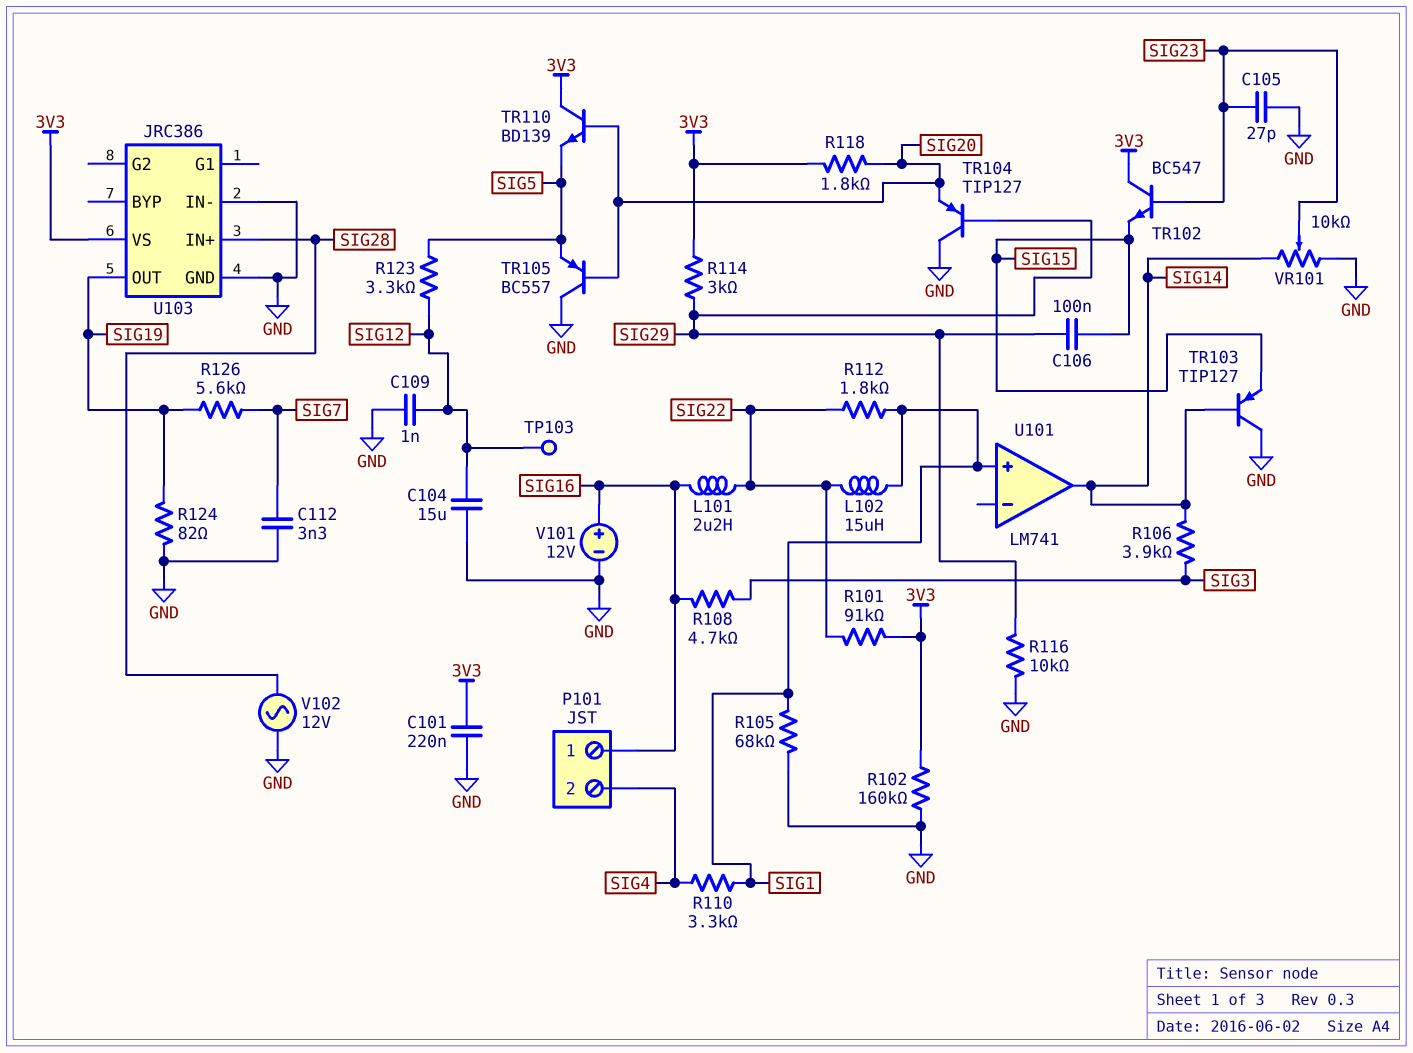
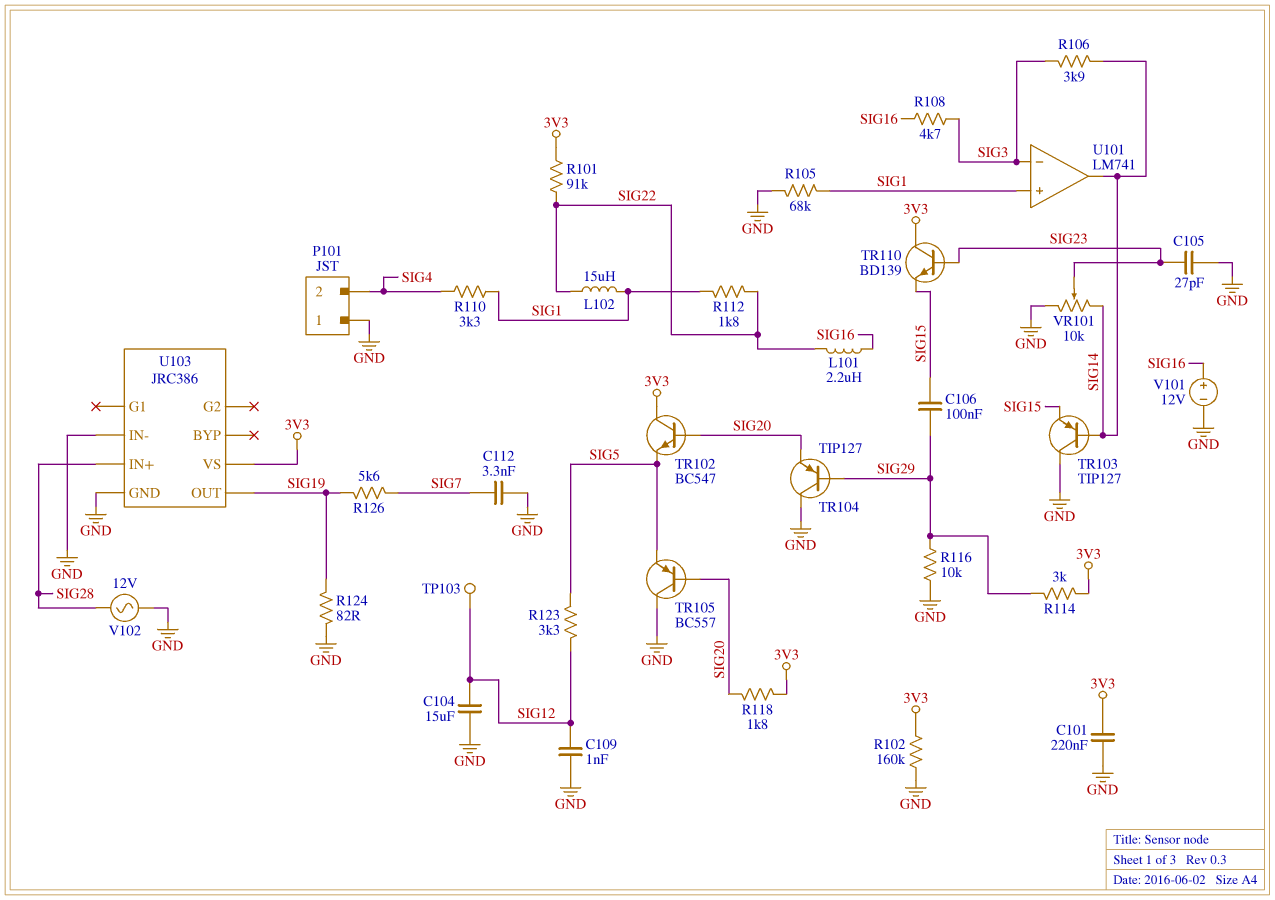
P101 pin 1: SIG16 -> GND
TR102: NPN BC547 (B SIG23, C 3V3, E SIG15) -> NPN BC547 (B SIG20, C 3V3, E SIG5)
TR110: NPN BD139 (B SIG20, C 3V3, E SIG5) -> NPN BD139 (B SIG23, C 3V3, E SIG15)
U101 pin in-: none -> SIG3

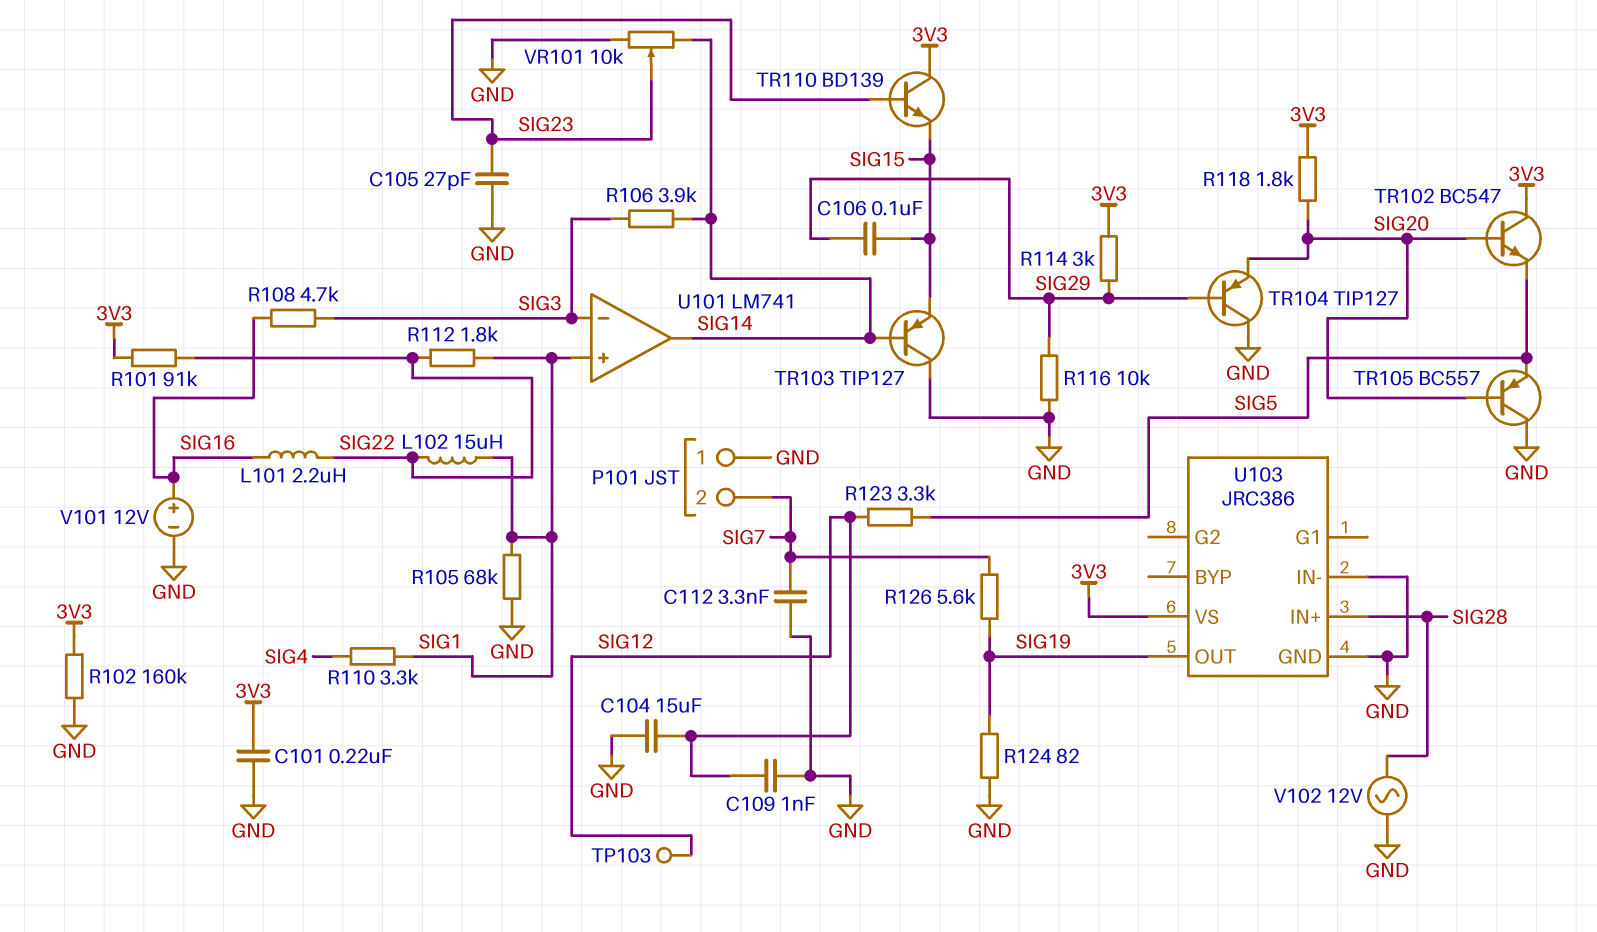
P101 pin 2: SIG4 -> SIG7

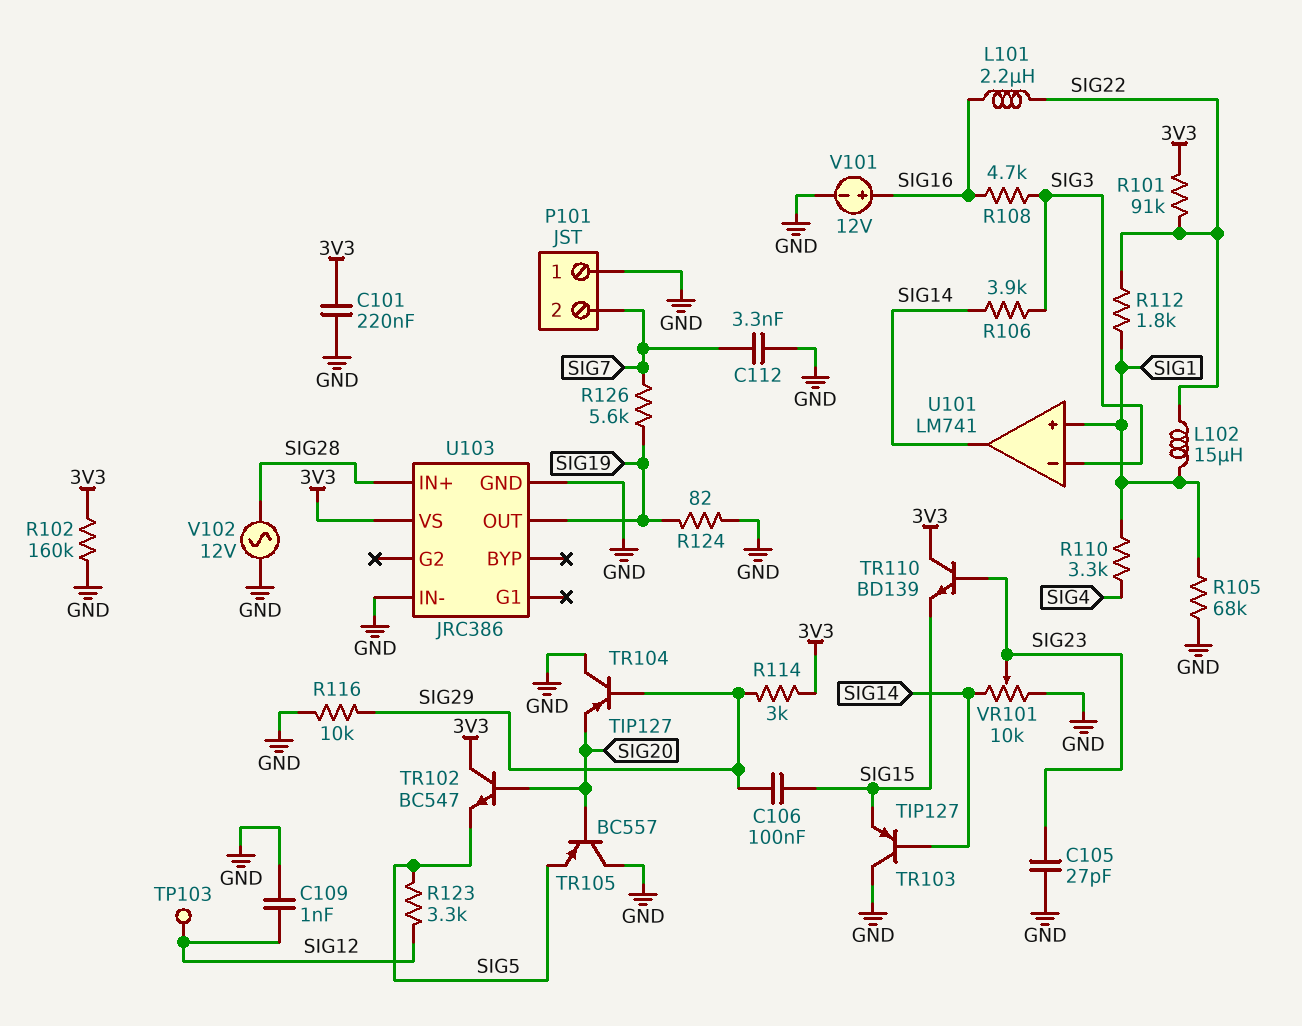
C104: 15uF (GND, SIG12) -> none
R118: 1.8k (3V3, SIG20) -> none

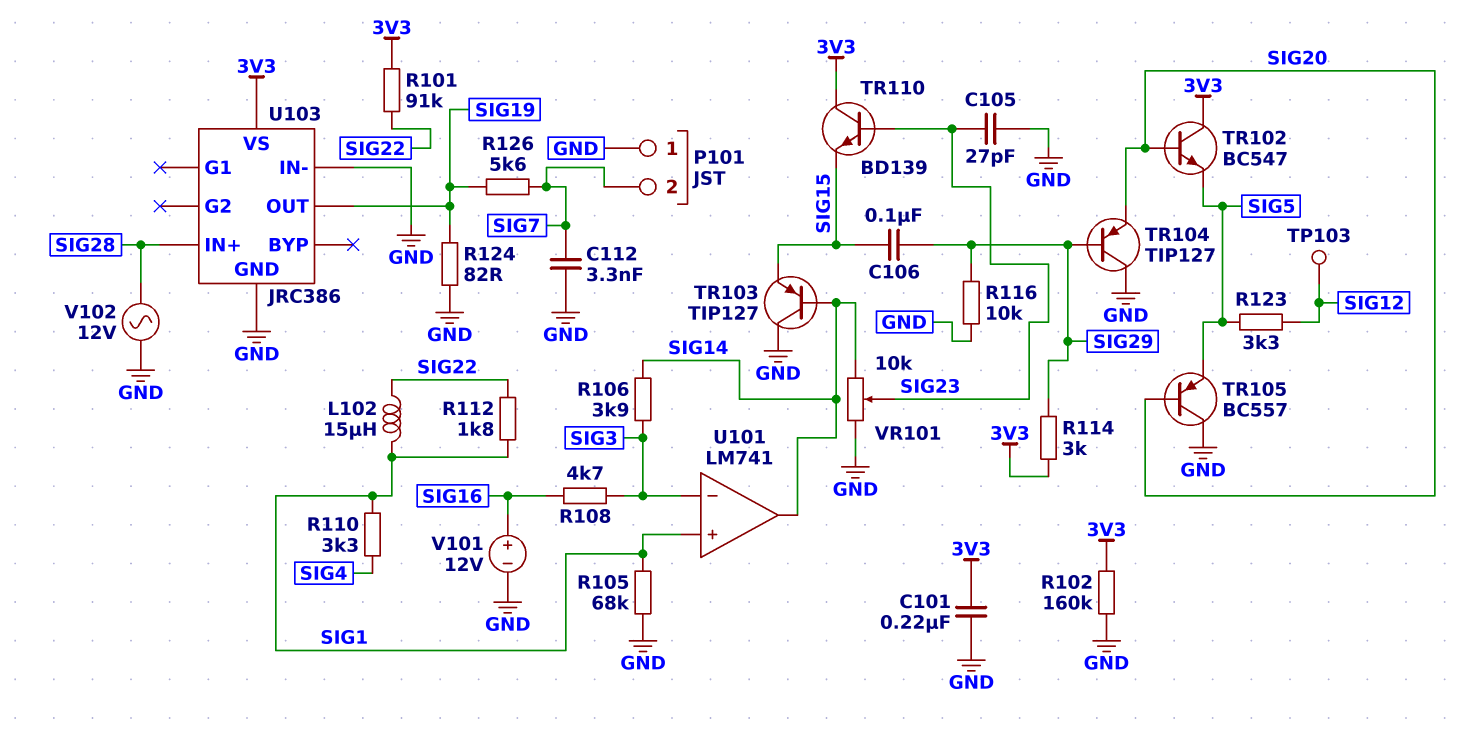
C109: 1nF (GND, SIG12) -> none
L101: 2.2uH (SIG16, SIG22) -> none

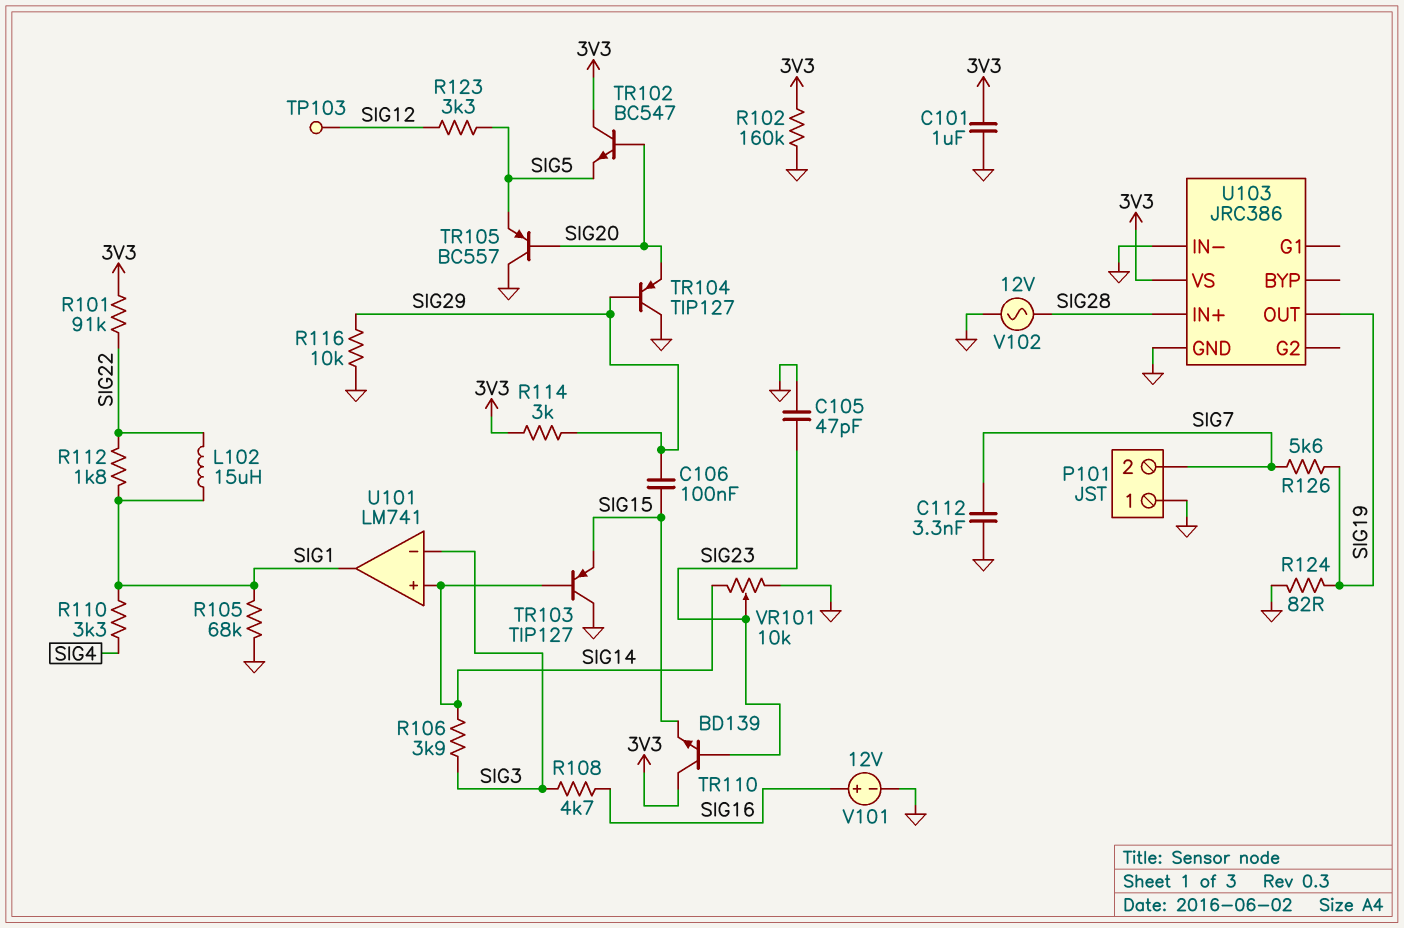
C101: 220nF (3V3, GND) -> 1uF (3V3, GND)
C105: 27pF (GND, SIG23) -> 47pF (GND, SIG23)
U101 pin in+: SIG1 -> SIG14
U101 pin out: SIG14 -> SIG1

